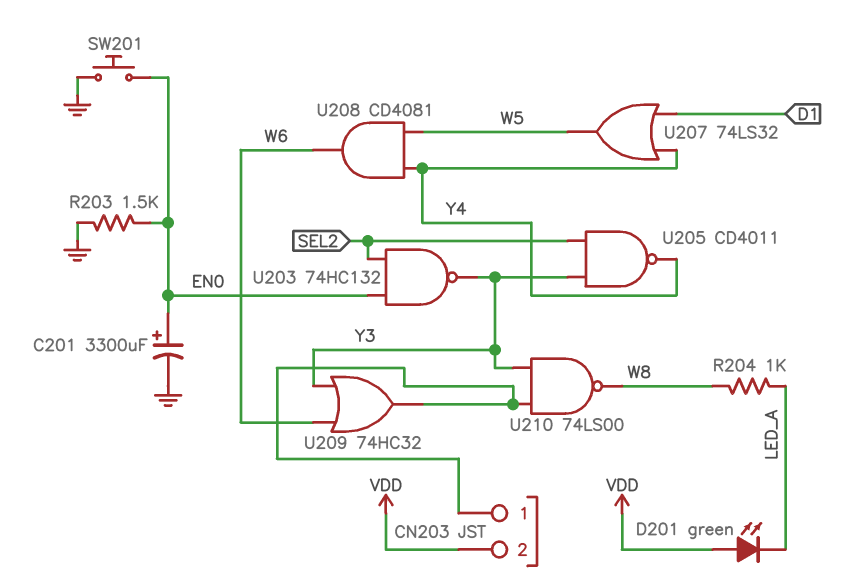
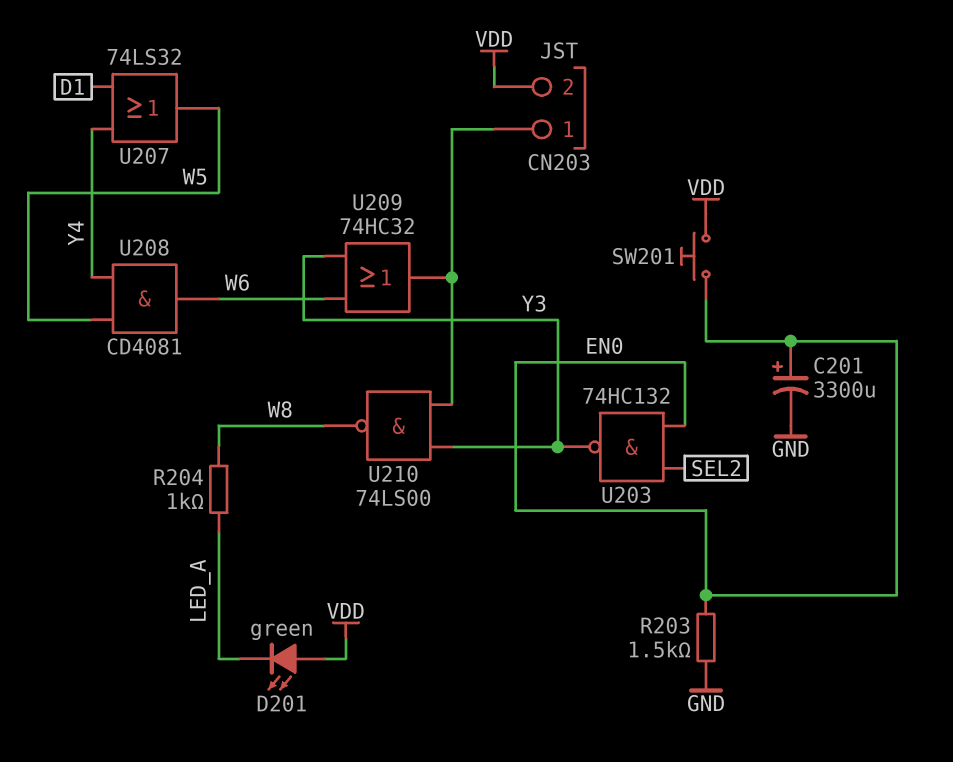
SW201: button (EN0, GND) -> button (EN0, VDD)
U205: NAND CD4011 (in SEL2, in Y3, out Y4) -> none

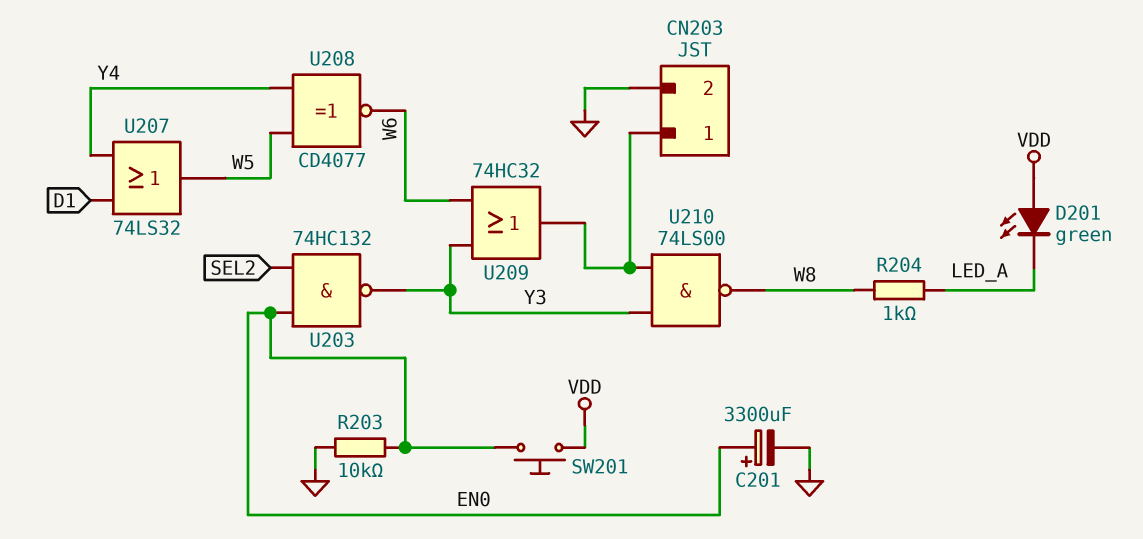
CN203 pin 2: VDD -> GND
R203: 1.5k (EN0, GND) -> 10k (EN0, GND)
U208: AND CD4081 (in W5, in Y4, out W6) -> XNOR CD4077 (in W5, in Y4, out W6)

